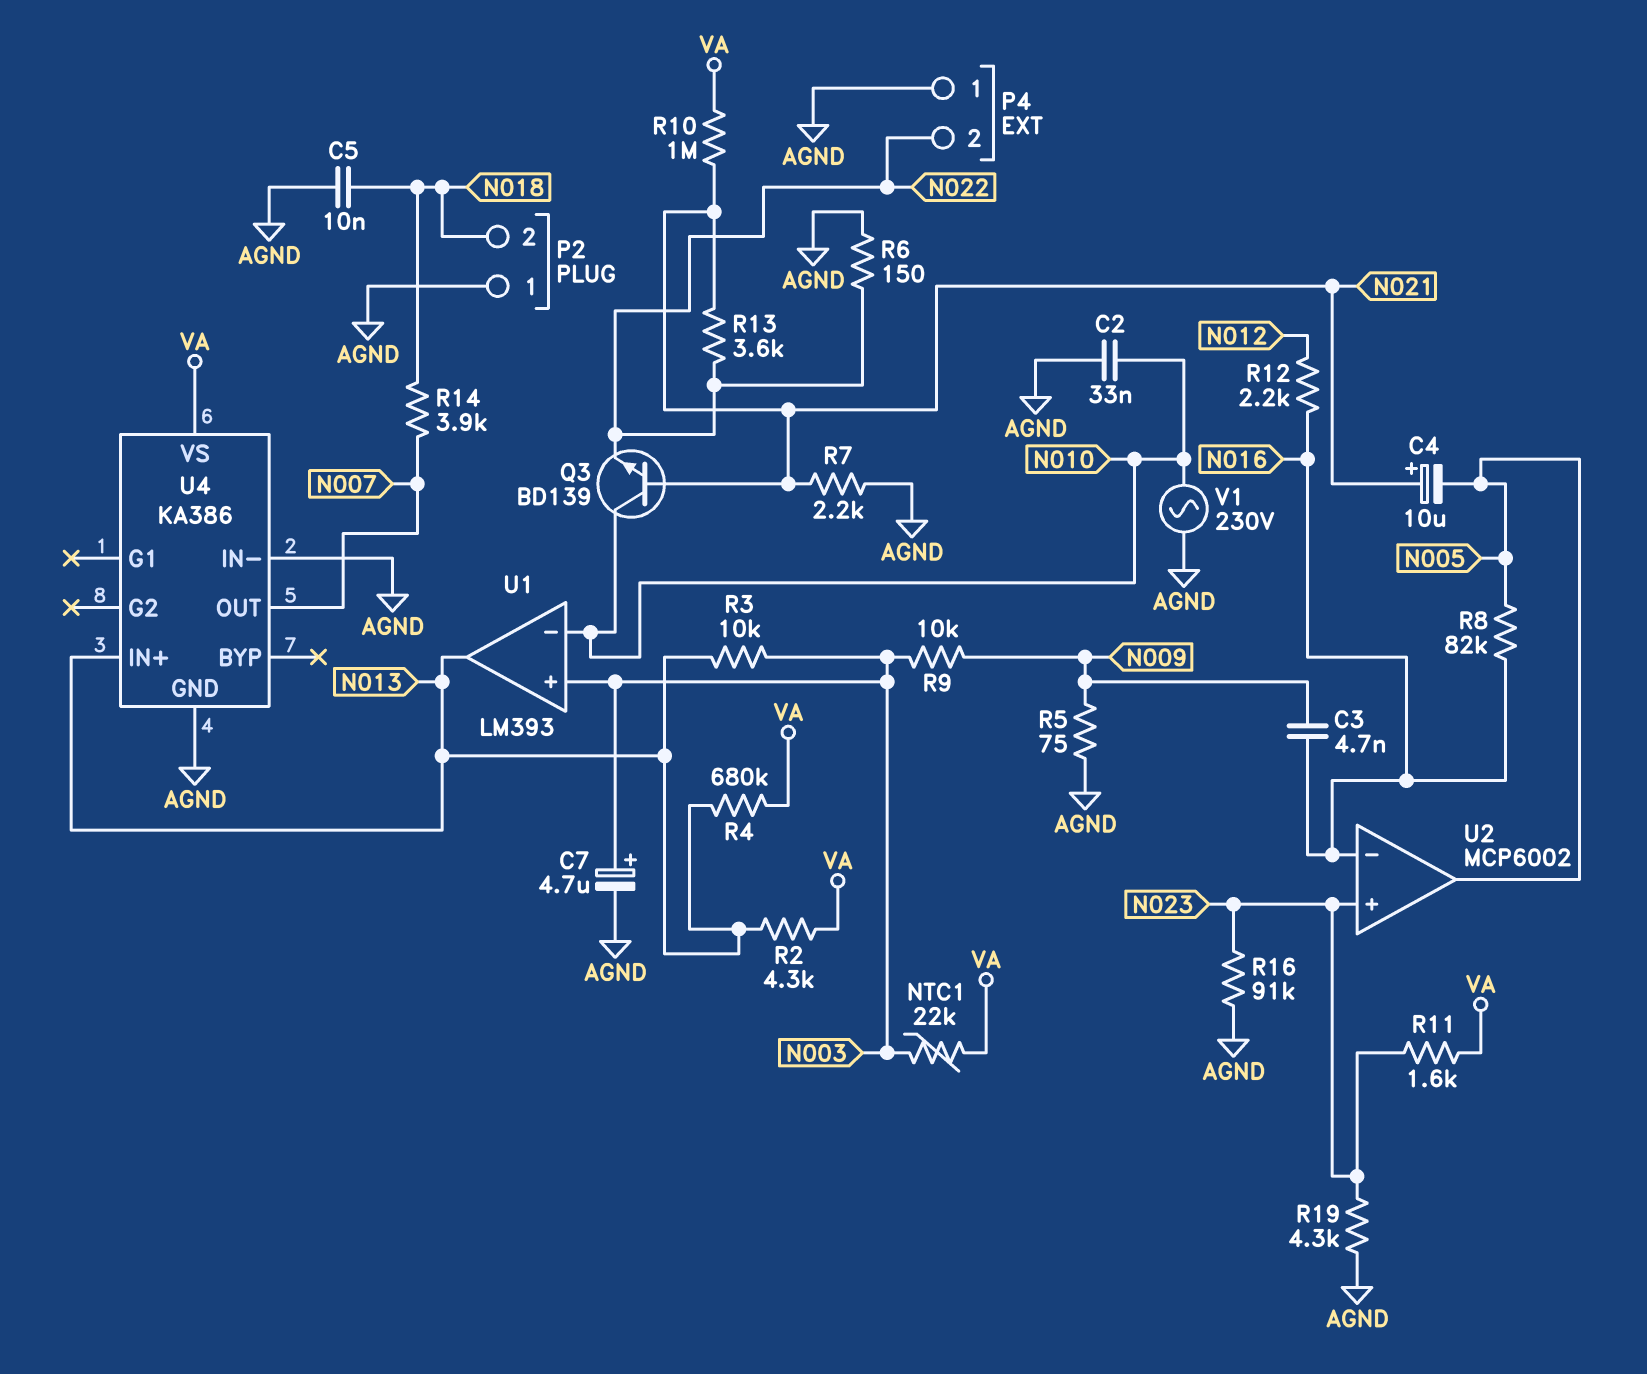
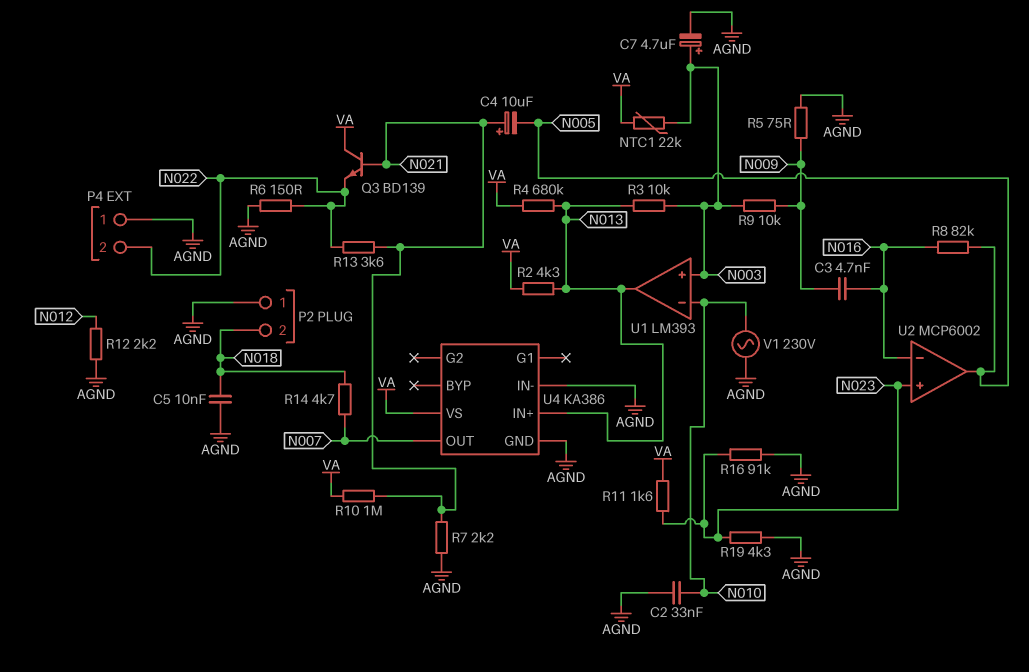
Q3: NPN BD139 (B N021, C N010, E N022) -> NPN BD139 (B N021, C VA, E N022)
R12: 2.2k (N012, N016) -> 2.2k (AGND, N012)
R14: 3.9k (N007, N018) -> 4.7k (N007, N018)

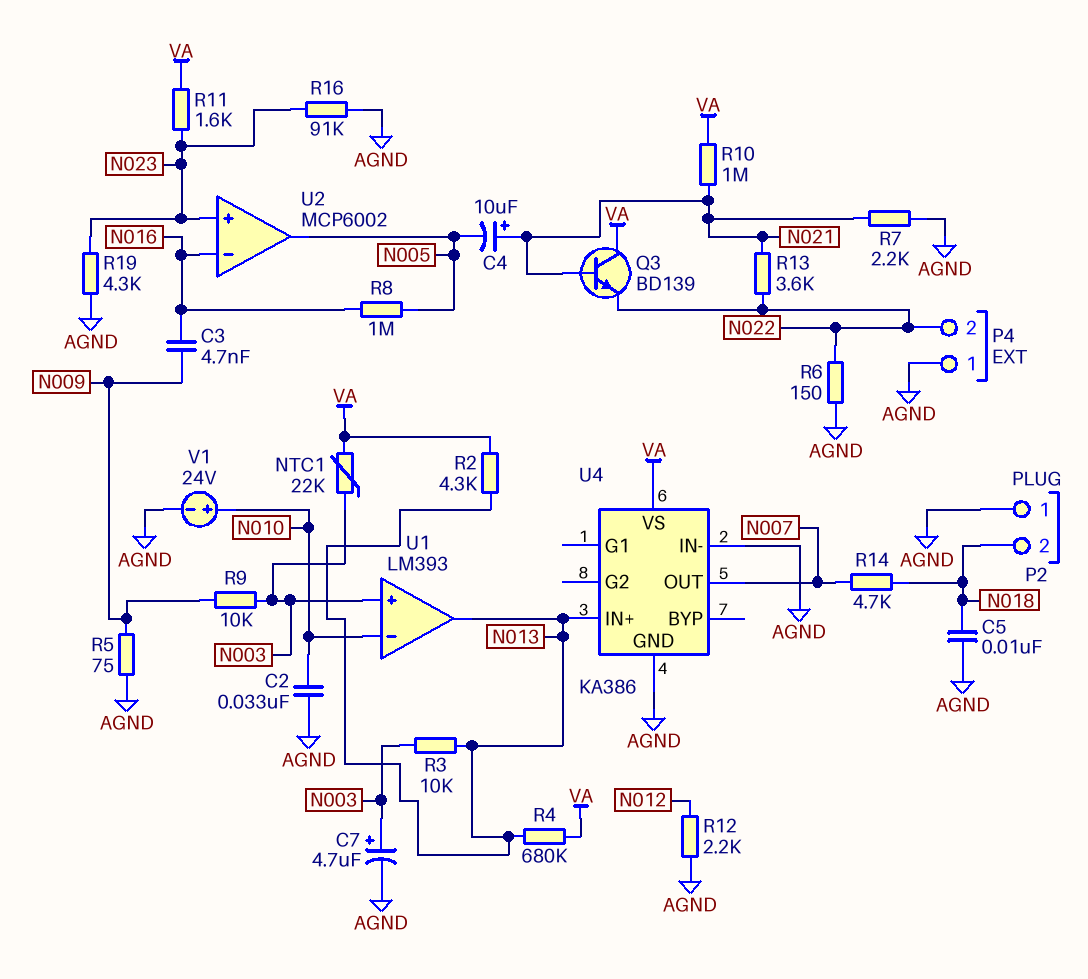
R8: 82k (N005, N016) -> 1M (N005, N016)
V1: AC 230V (AGND, N010) -> 24V (plus N010, minus AGND)

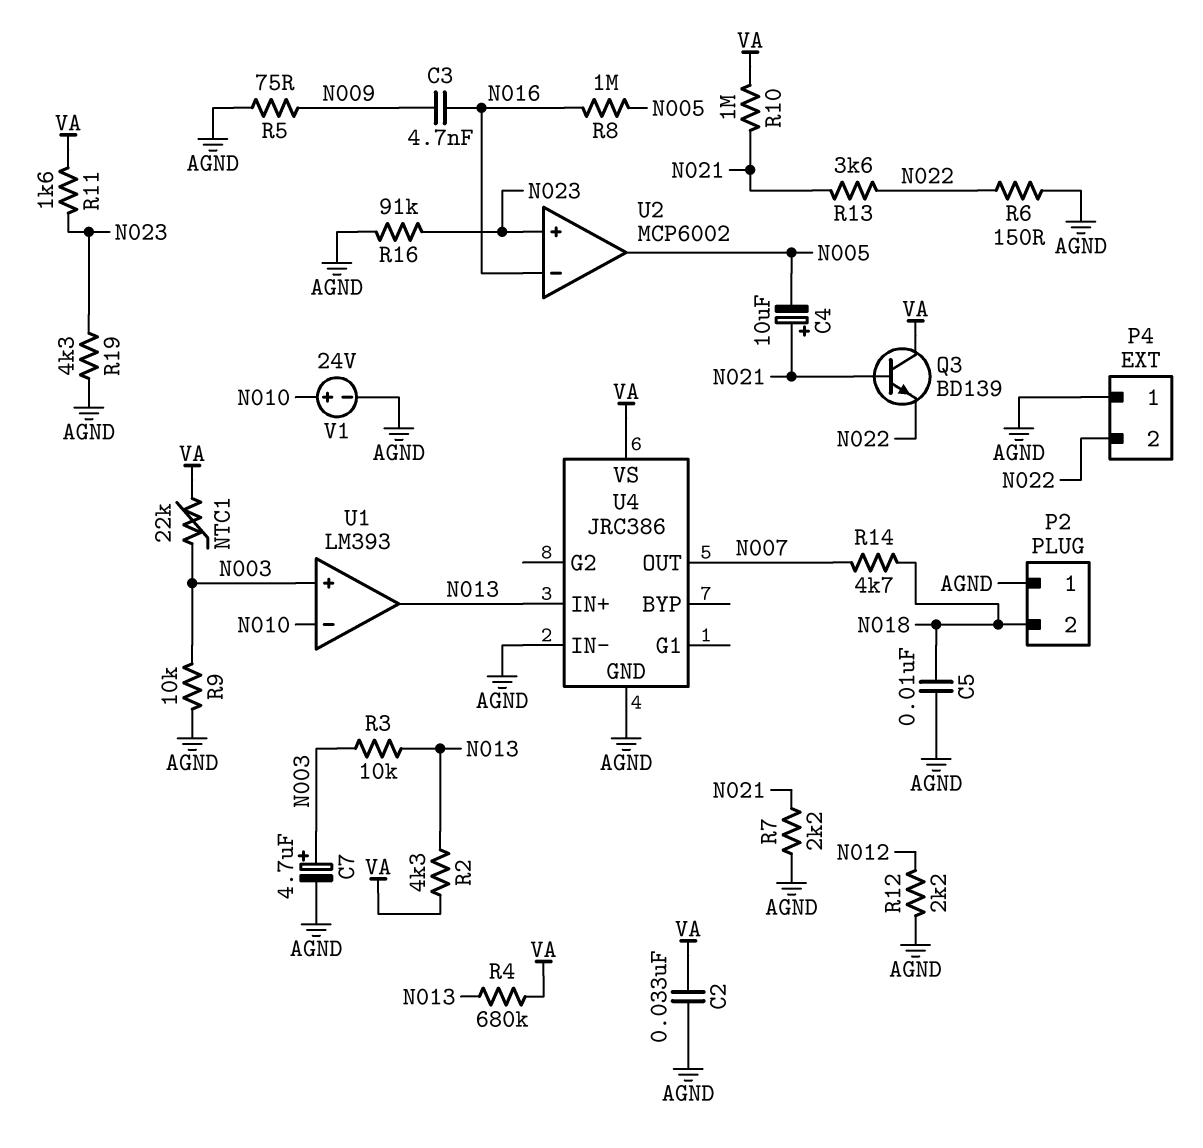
C2: 33nF (AGND, N010) -> 33nF (AGND, VA)
R9: 10k (N003, N009) -> 10k (AGND, N003)
U4: KA386 -> JRC386

